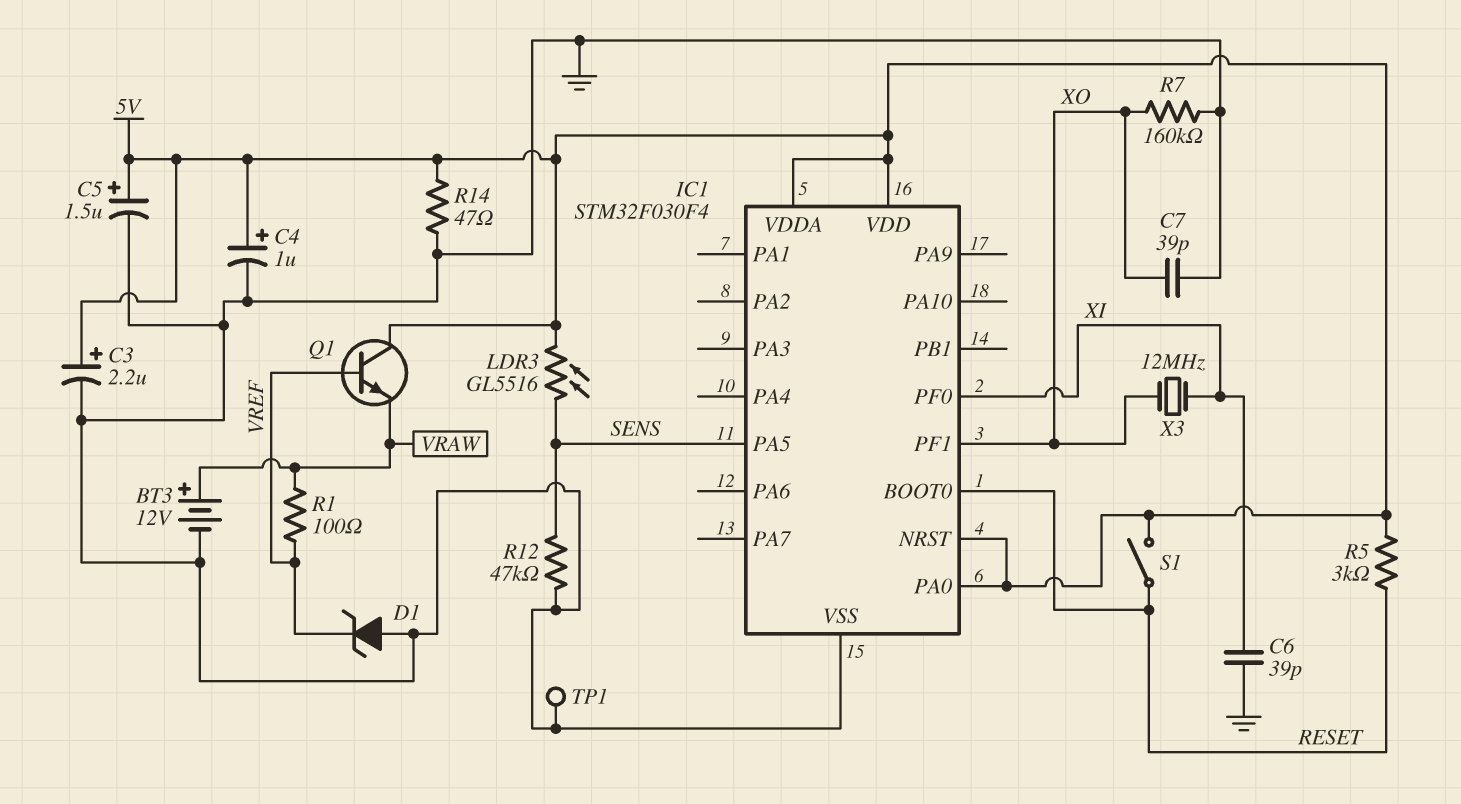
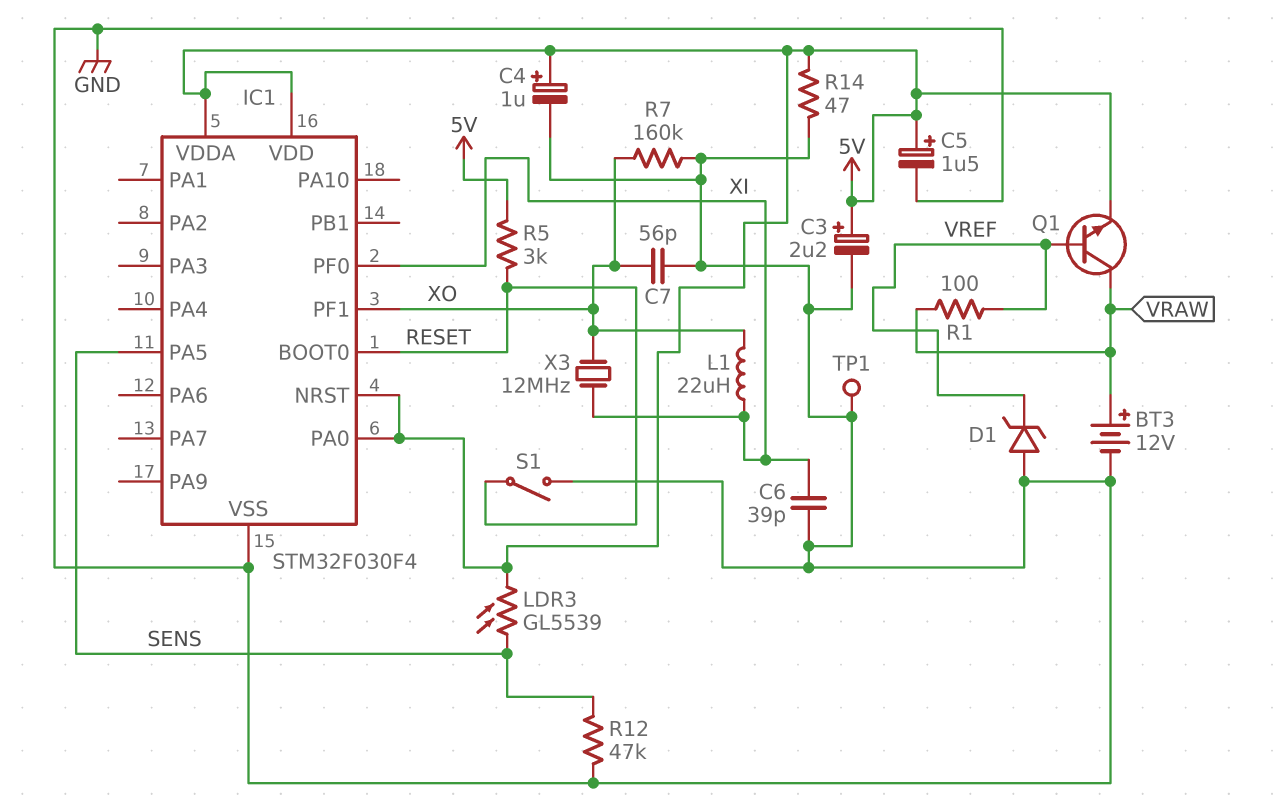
C7: 39pF (GND, XO) -> 56pF (GND, XO)
L1: none -> 22uH (XI, XO)
LDR3: GL5516 (5V, SENS) -> GL5539 (5V, SENS)
Q1: NPN (B VREF, C 5V, E VRAW) -> NPN (B VREF, C VRAW, E 5V)
S1: switch (5V, RESET) -> switch (GND, RESET)

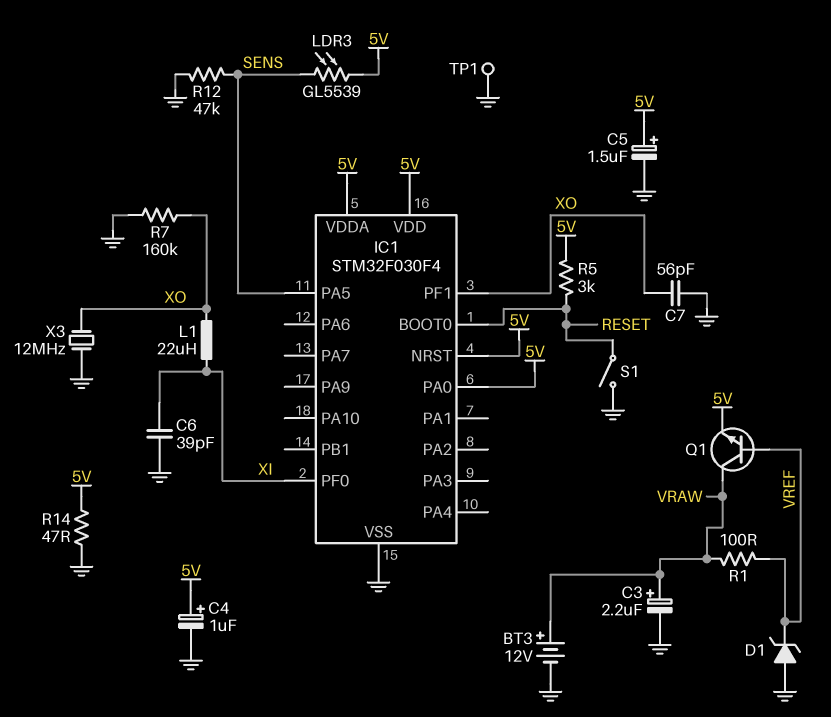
C3: 2.2uF (plus 5V, minus GND) -> 2.2uF (plus VRAW, minus GND)
X3: 12MHz (XI, XO) -> 12MHz (GND, XO)

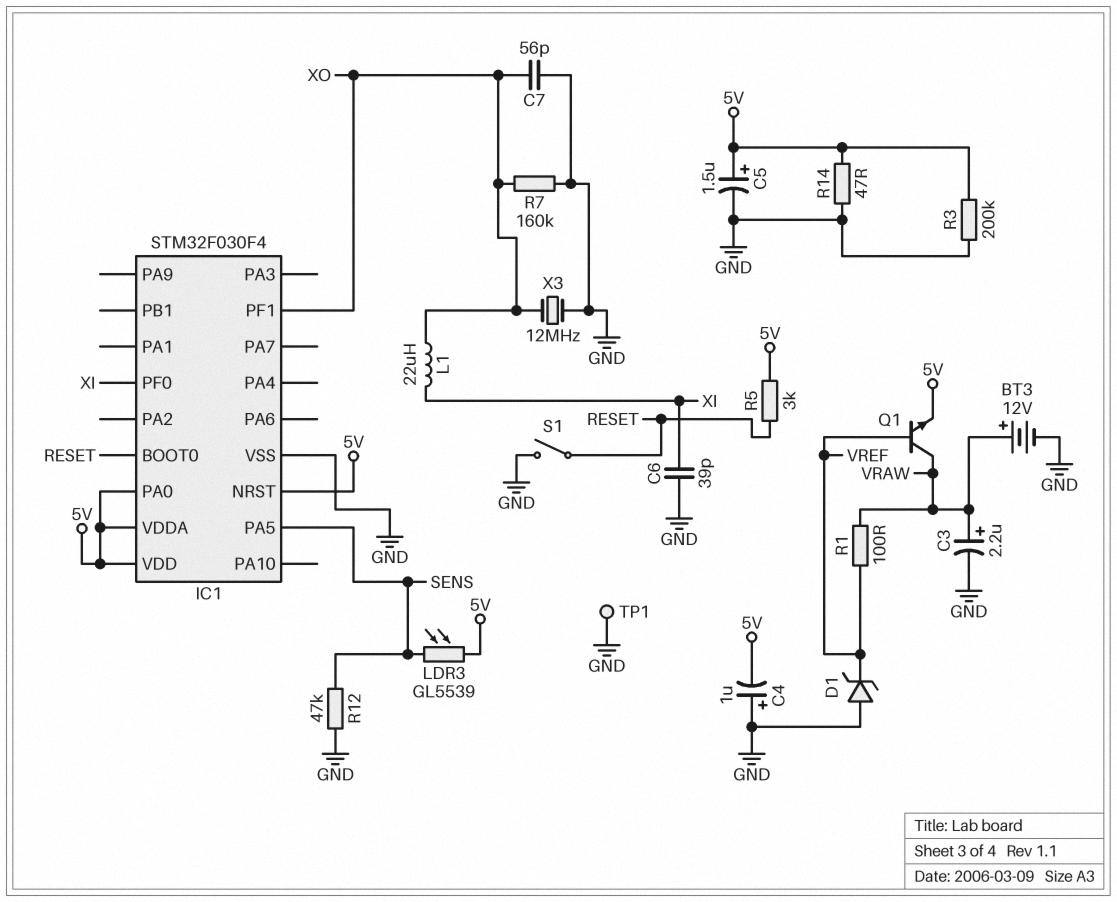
C4: 1uF (plus 5V, minus GND) -> 1uF (plus GND, minus 5V)
R3: none -> 200k (5V, GND)

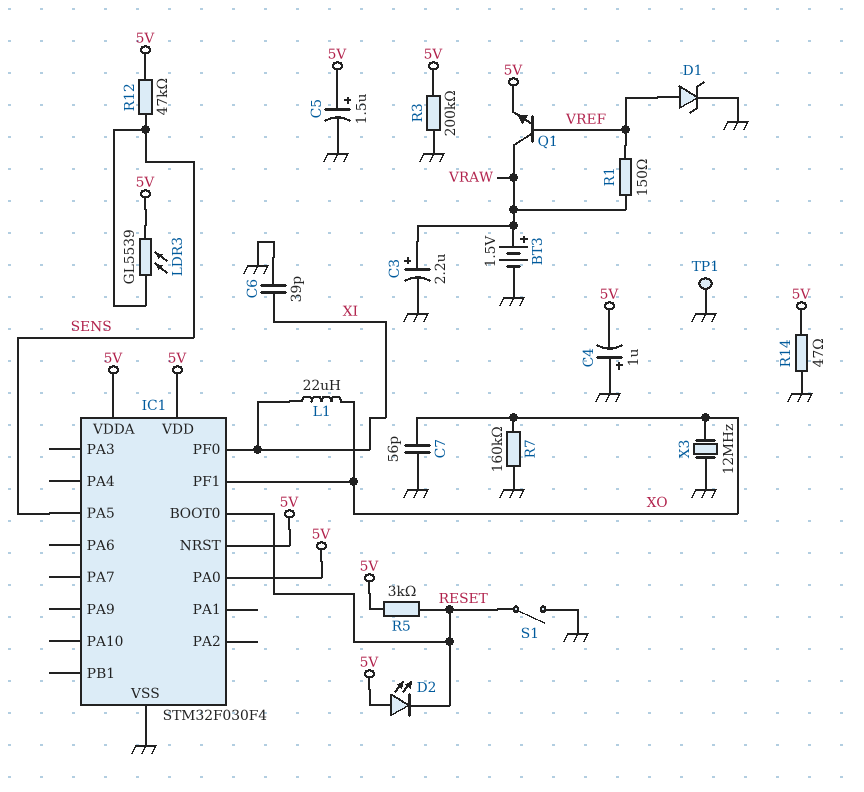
BT3: 12V (plus VRAW, minus GND) -> 1.5V (plus VRAW, minus GND)
D1: zener (A GND, K VREF) -> zener (A VREF, K GND)
D2: none -> LED (A 5V, K RESET)
R1: 100 (VRAW, VREF) -> 150 (VRAW, VREF)
R12: 47k (GND, SENS) -> 47k (5V, SENS)

